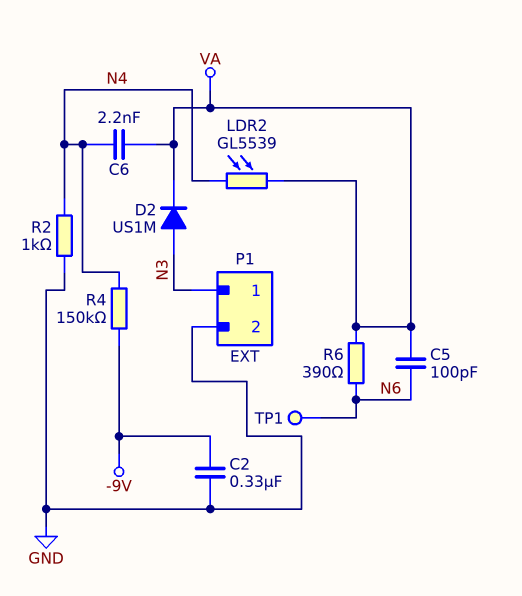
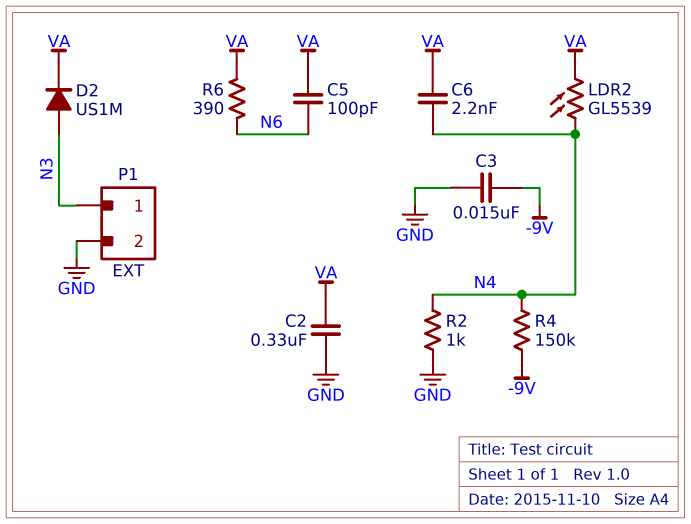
C2: 330nF (-9V, GND) -> 330nF (GND, VA)
C3: none -> 15nF (-9V, GND)
TP1: test point (N6) -> none

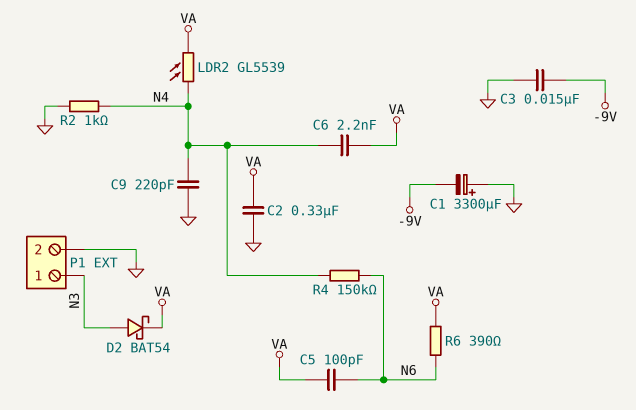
C1: none -> 3300uF (plus GND, minus -9V)
C9: none -> 220pF (GND, N4)
D2: diode US1M (A N3, K VA) -> schottky BAT54 (A N3, K VA)
R4: 150k (-9V, N4) -> 150k (N4, N6)

